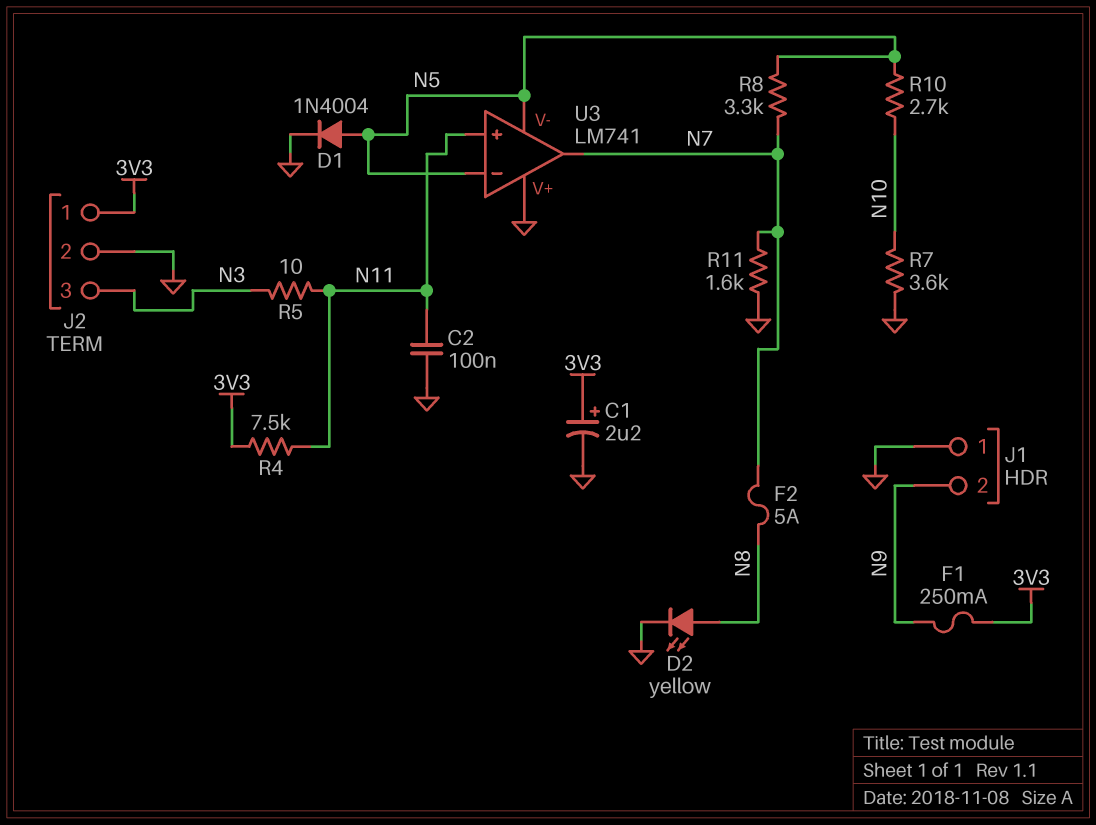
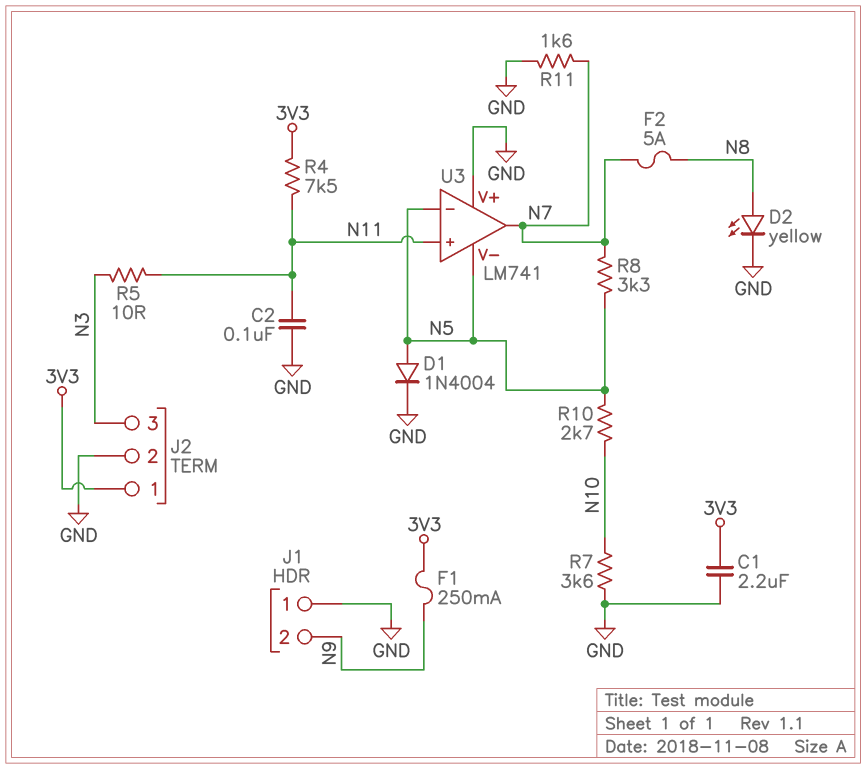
C1: 2.2uF (plus 3V3, minus GND) -> 2.2uF (3V3, GND)

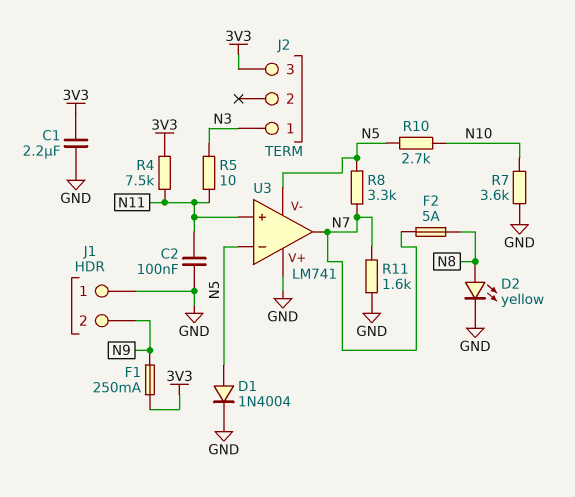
J2 pin 1: 3V3 -> N3
J2 pin 2: GND -> none
J2 pin 3: N3 -> 3V3

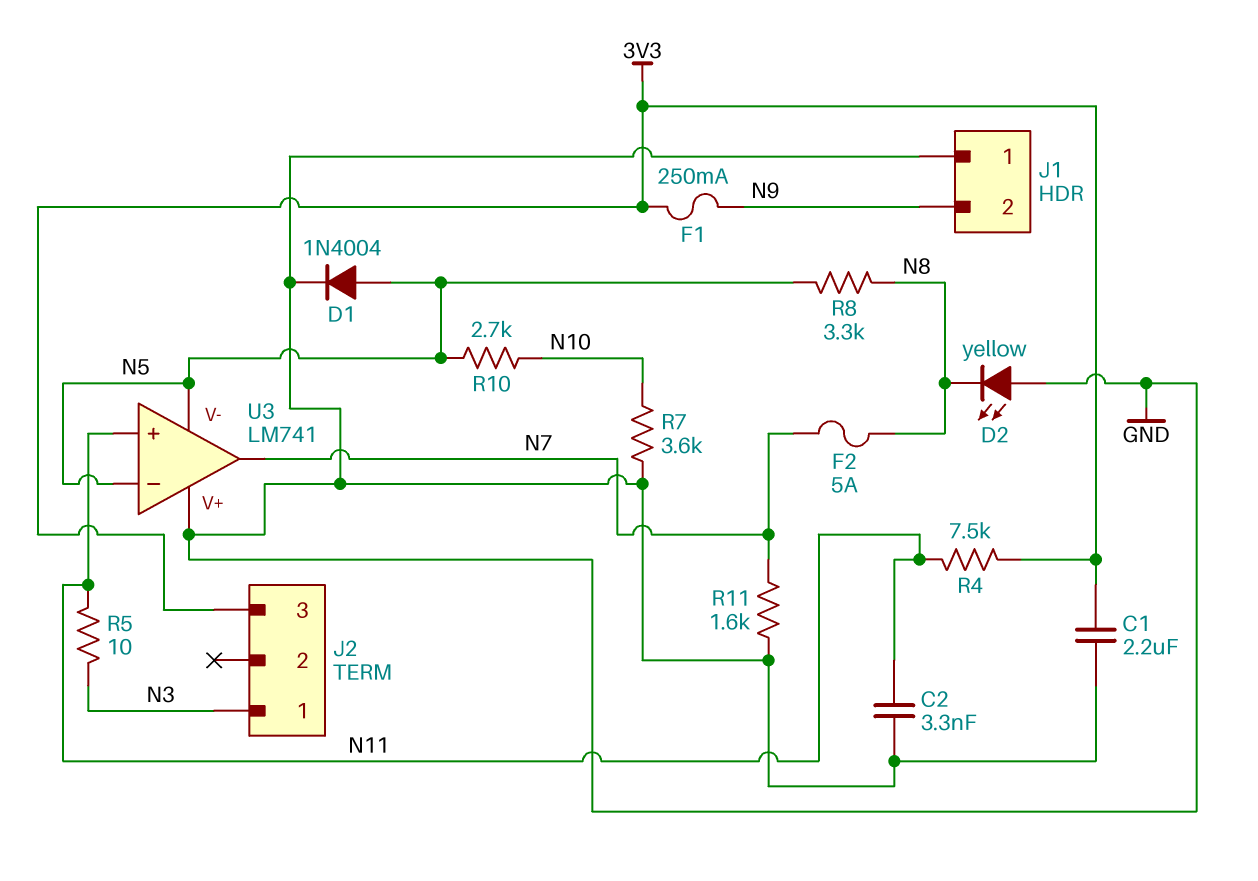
C2: 100nF (GND, N11) -> 3.3nF (GND, N11)
D2: LED yellow (A N8, K GND) -> LED yellow (A GND, K N8)
R8: 3.3k (N5, N7) -> 3.3k (N5, N8)

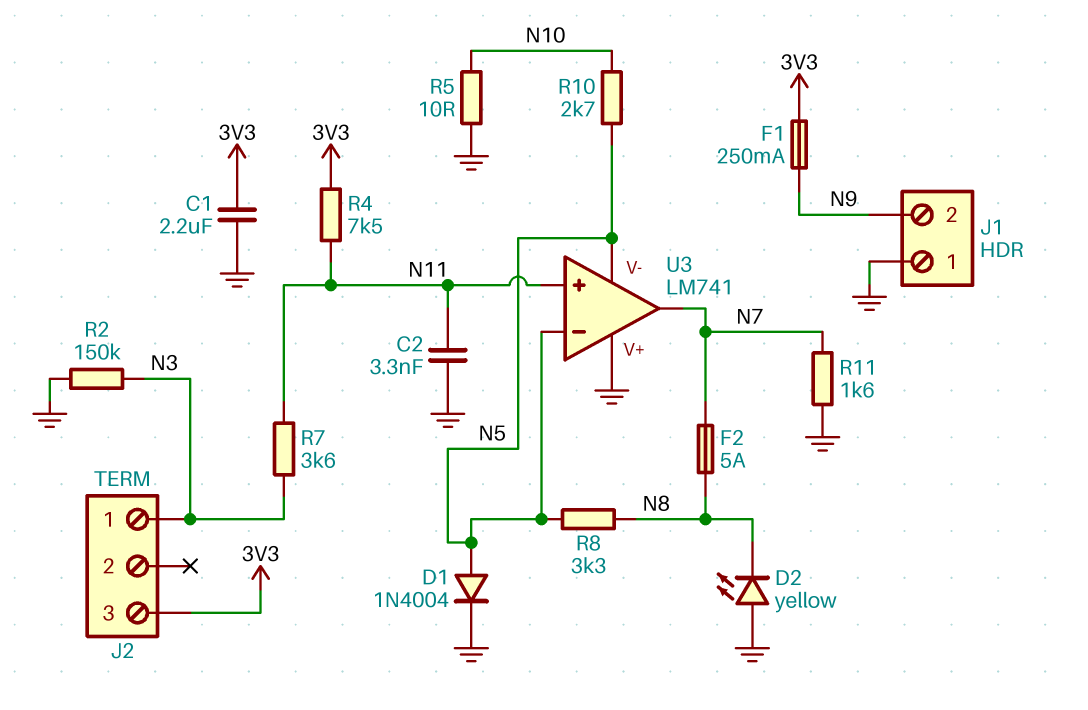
R2: none -> 150k (GND, N3)
R5: 10 (N3, N11) -> 10 (GND, N10)
R7: 3.6k (GND, N10) -> 3.6k (N3, N11)

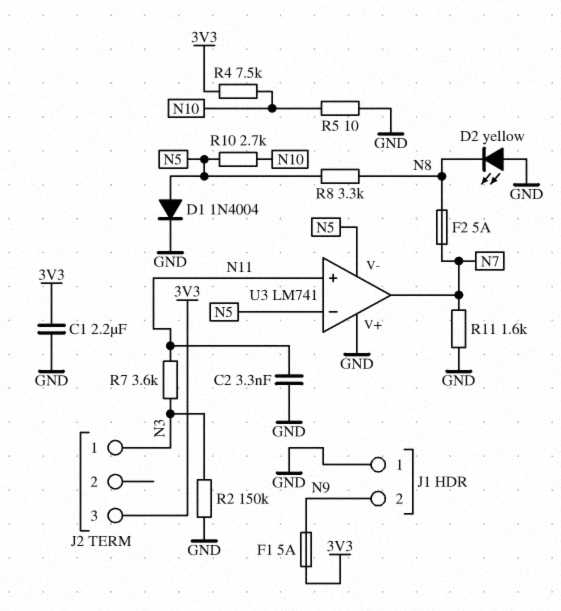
F1: 250mA (3V3, N9) -> 5A (3V3, N9)
R4: 7.5k (3V3, N11) -> 7.5k (3V3, N10)

